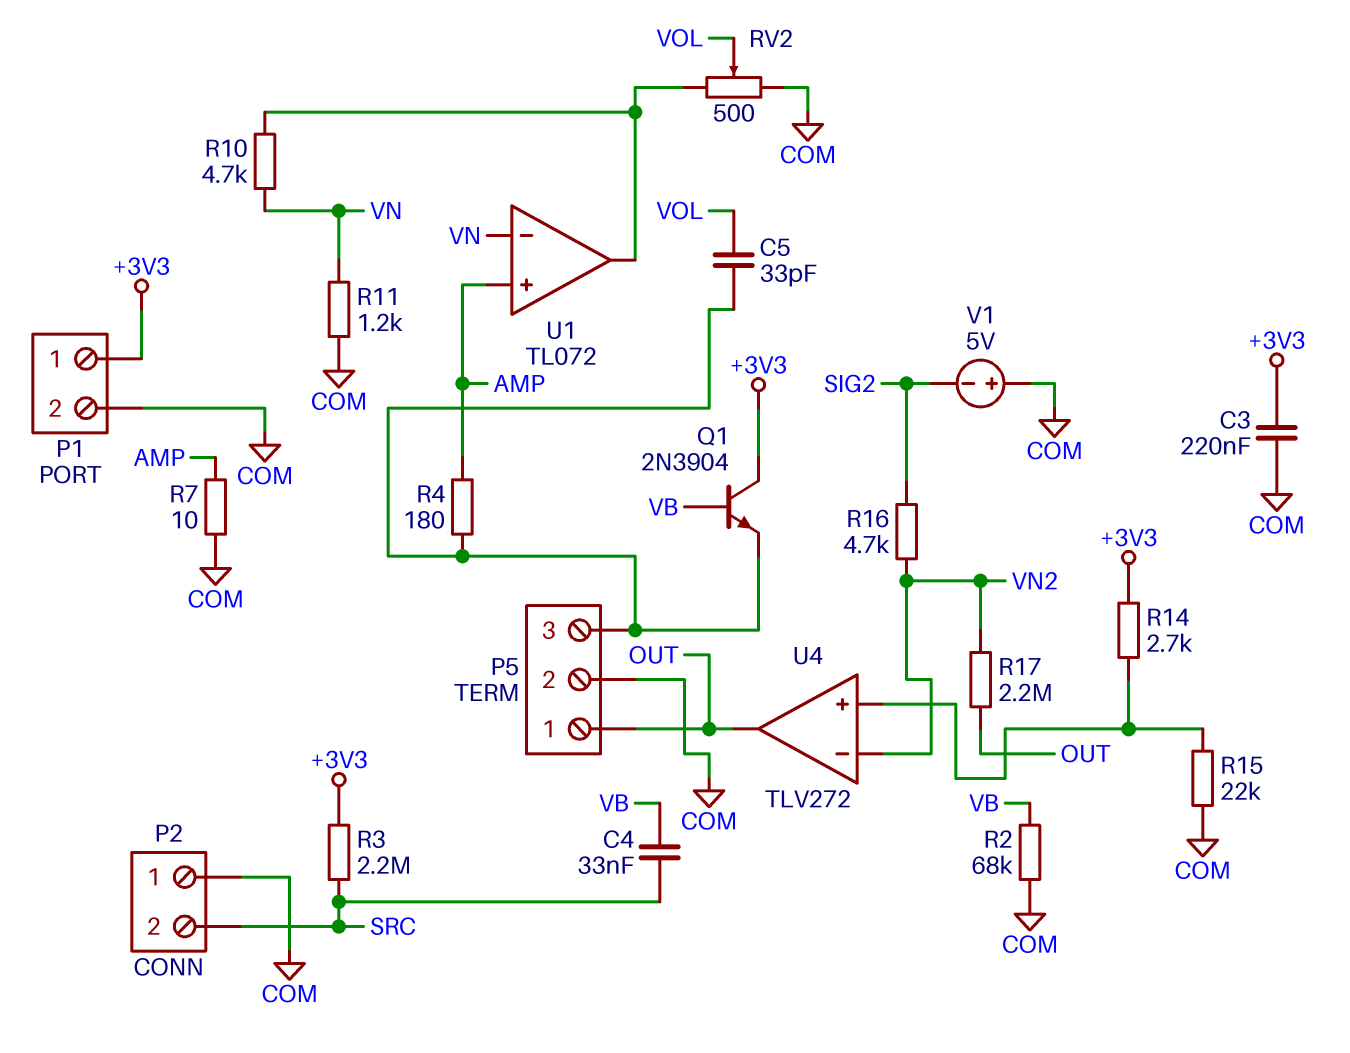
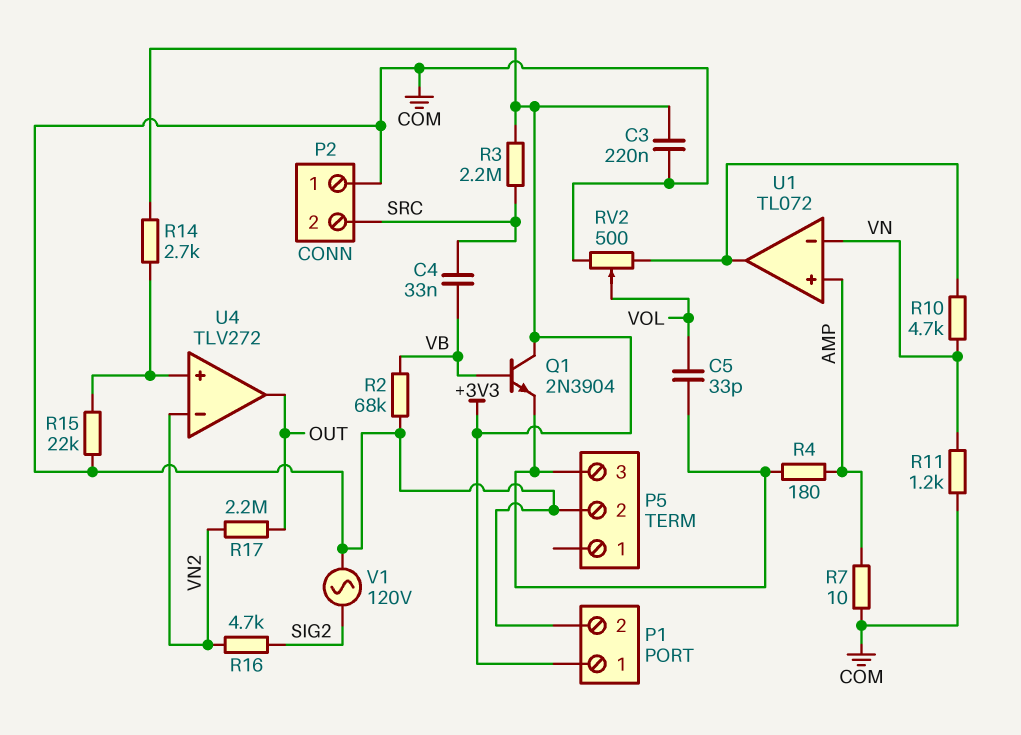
P5 pin 1: OUT -> none
V1: 5V (plus COM, minus SIG2) -> AC 120V (COM, SIG2)

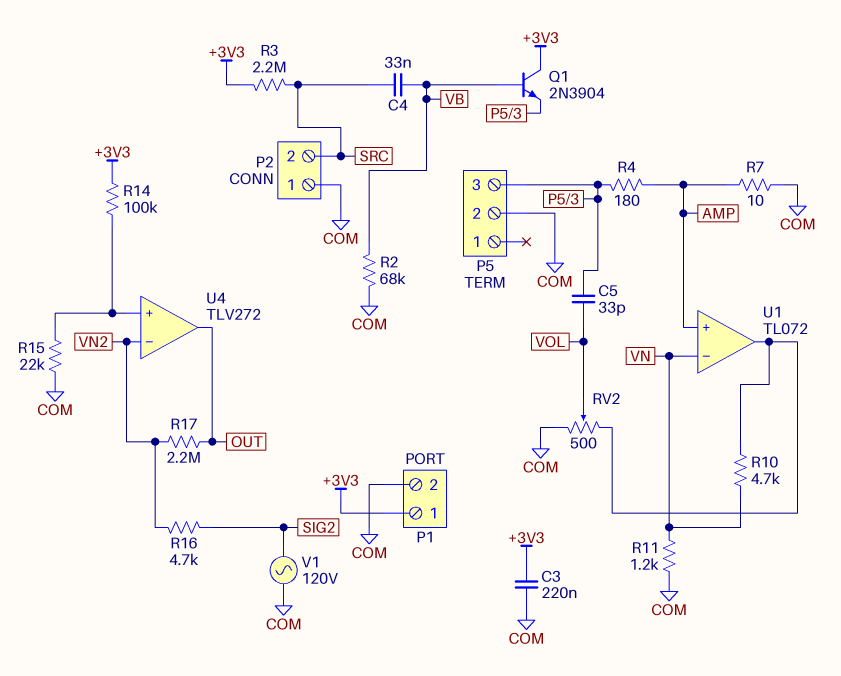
R14: 2.7k (+3V3, U4/in+) -> 100k (+3V3, U4/in+)

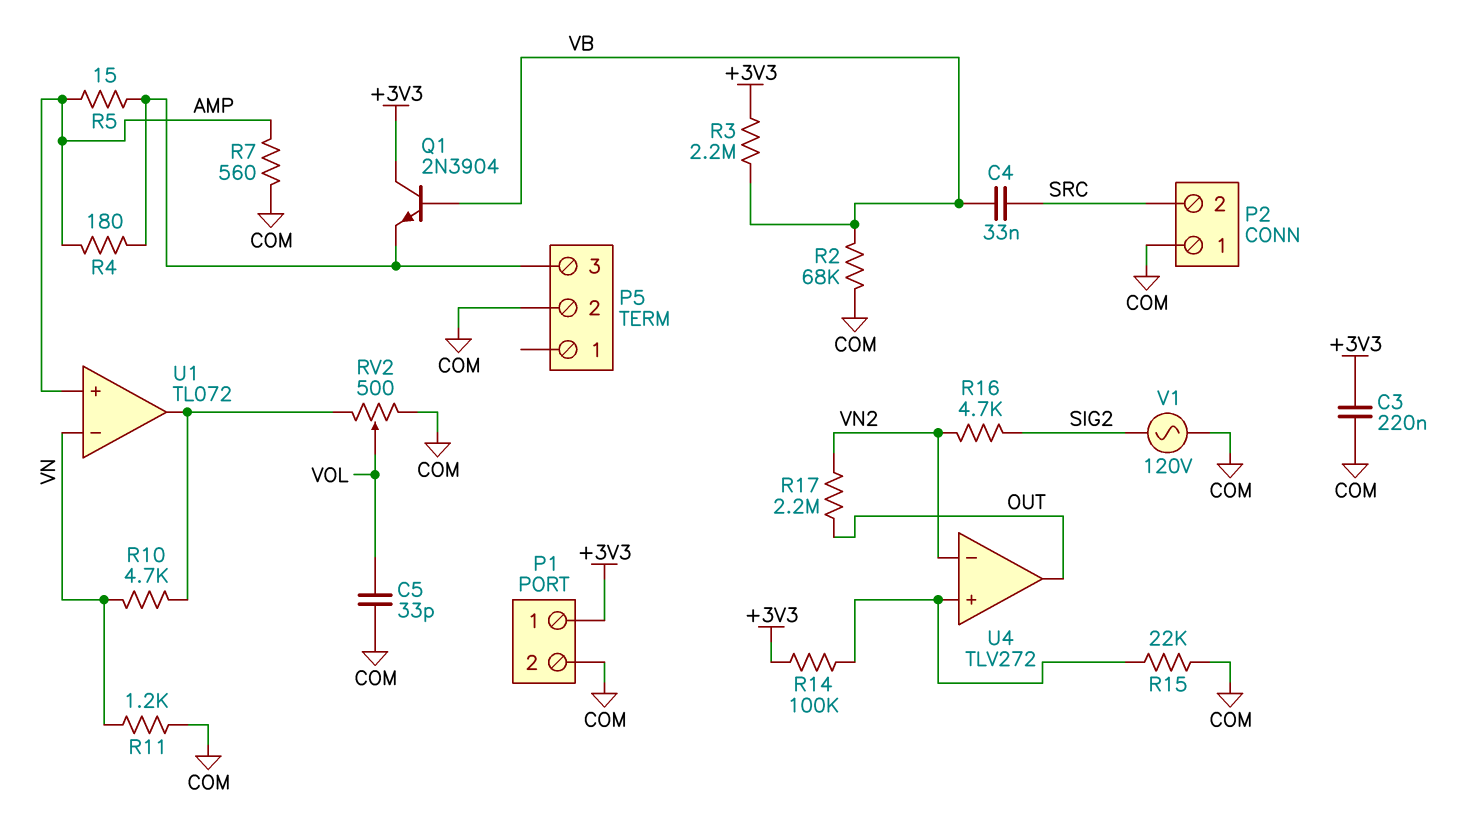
C5: 33pF (P5/3, VOL) -> 33pF (COM, VOL)
R3: 2.2M (+3V3, SRC) -> 2.2M (+3V3, VB)
R5: none -> 15 (AMP, P5/3)
R7: 10 (AMP, COM) -> 560 (AMP, COM)

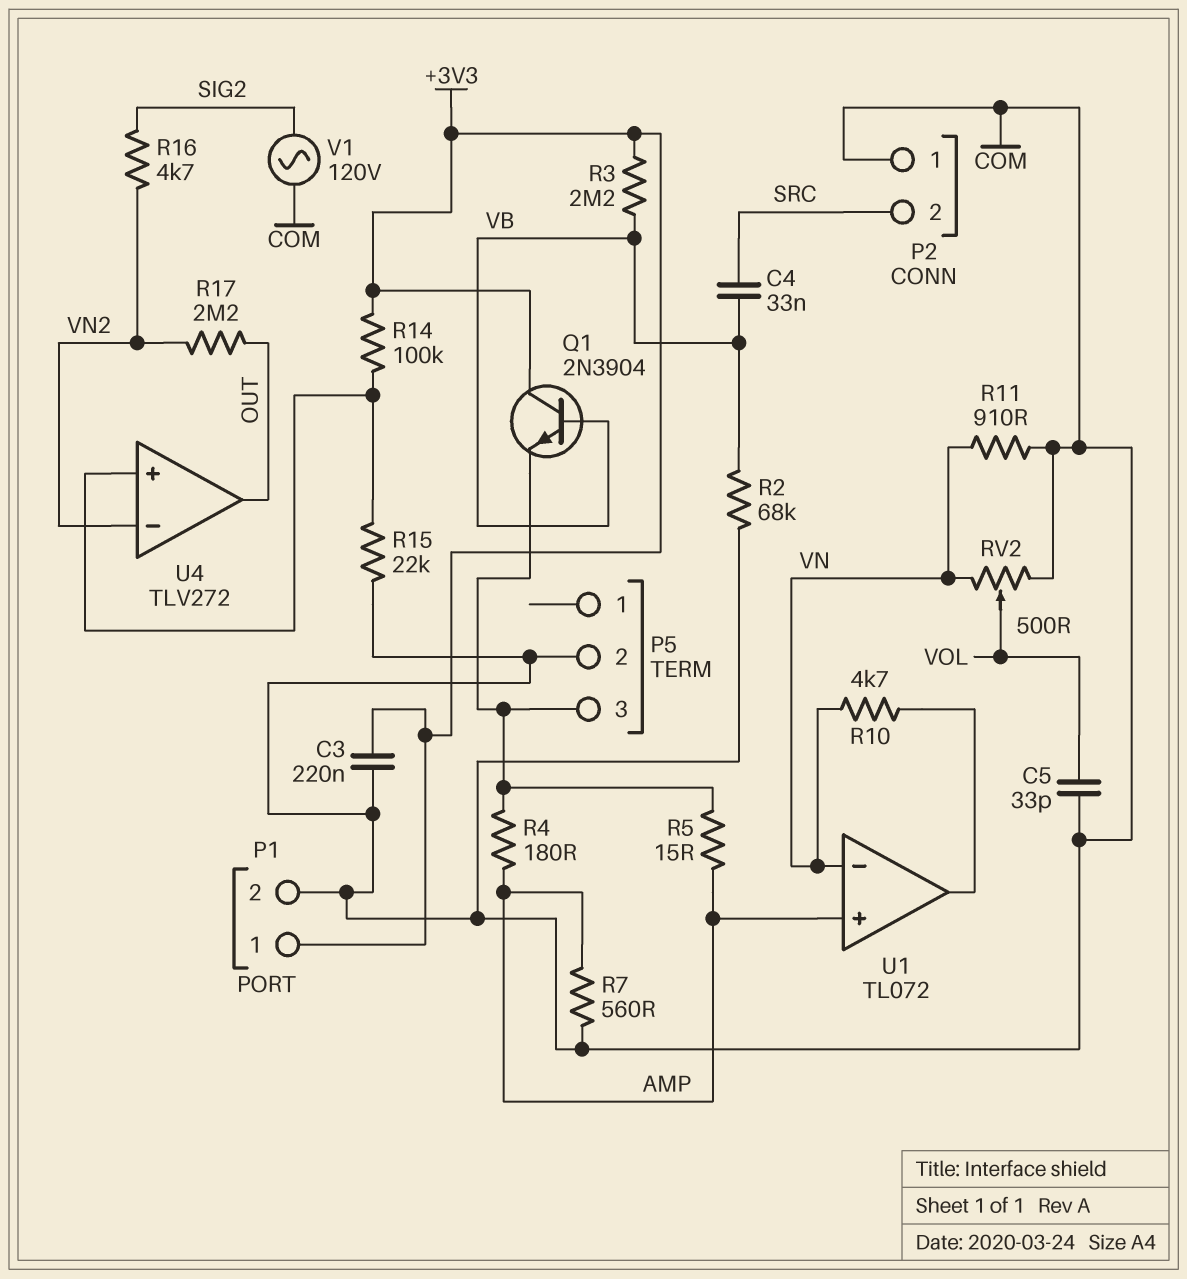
R11: 1.2k (COM, VN) -> 910 (COM, VN)
RV2: 500 (COM, U1/out, wiper VOL) -> 500 (COM, VN, wiper VOL)

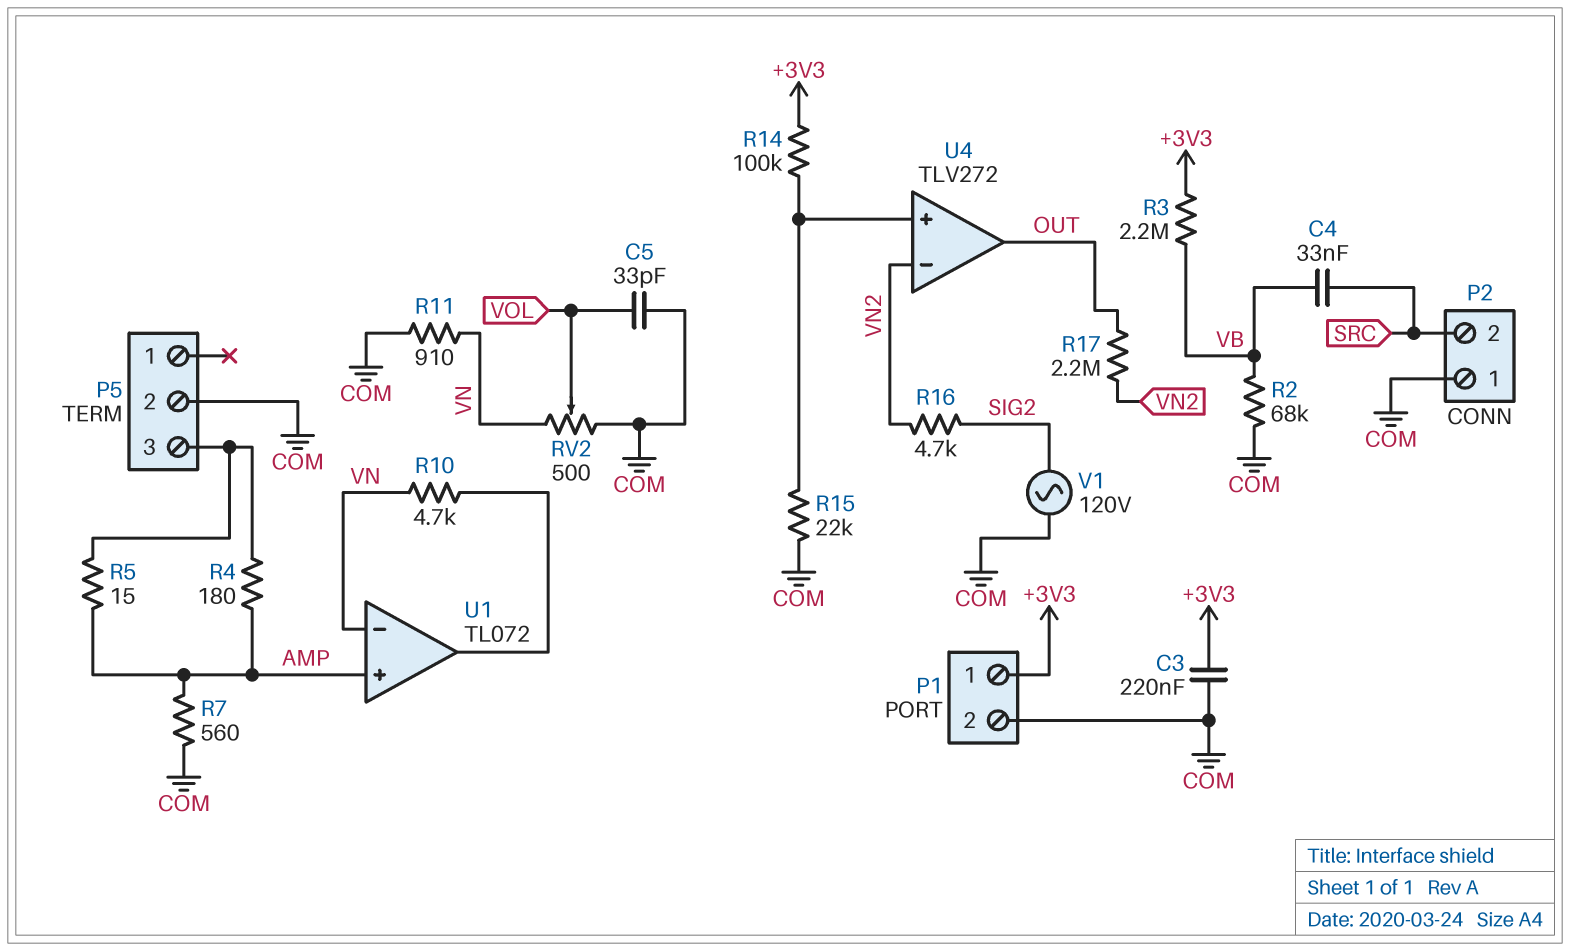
Q1: NPN 2N3904 (B VB, C +3V3, E P5/3) -> none

